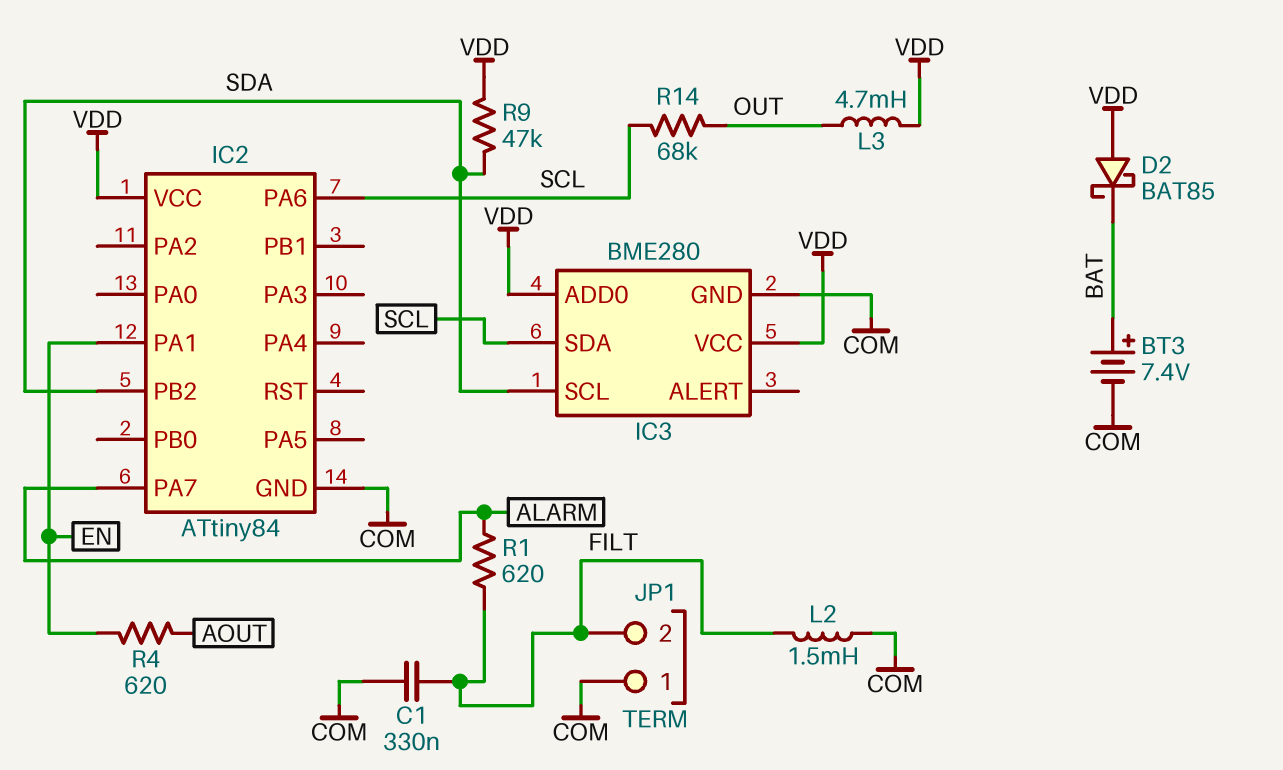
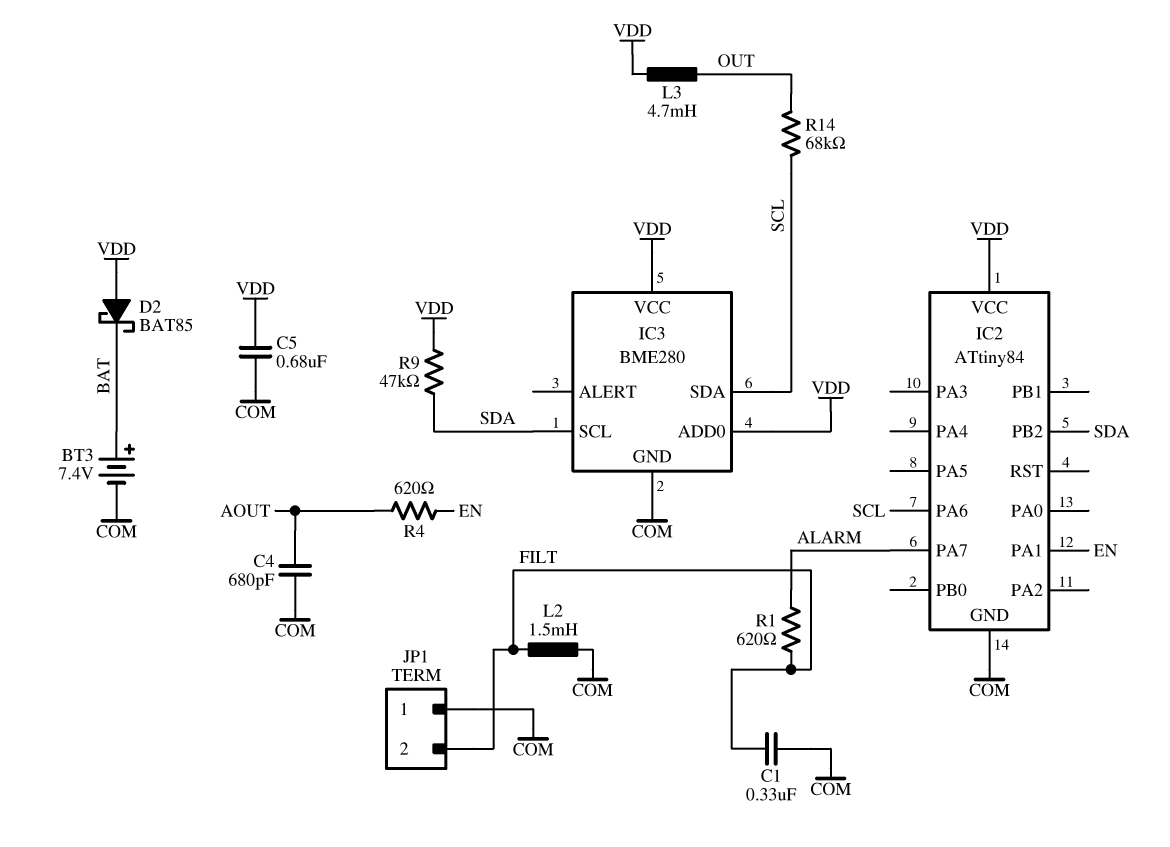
C4: none -> 680pF (AOUT, COM)
C5: none -> 680nF (COM, VDD)

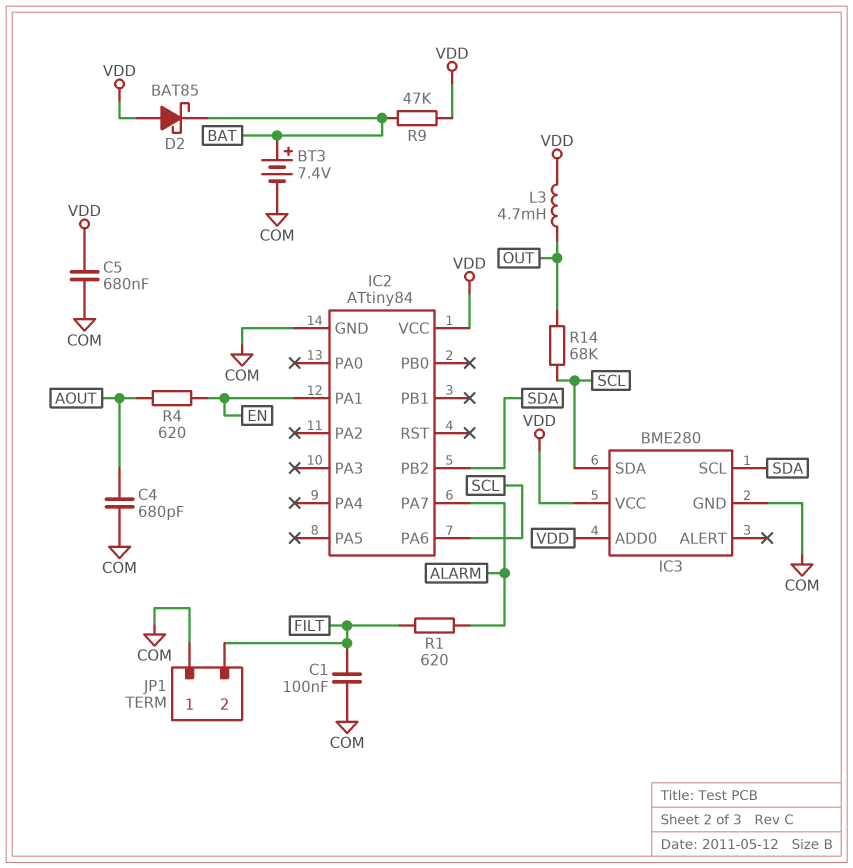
C1: 330nF (COM, FILT) -> 100nF (COM, FILT)
L2: 1.5mH (COM, FILT) -> none
R9: 47k (SDA, VDD) -> 47k (BAT, VDD)

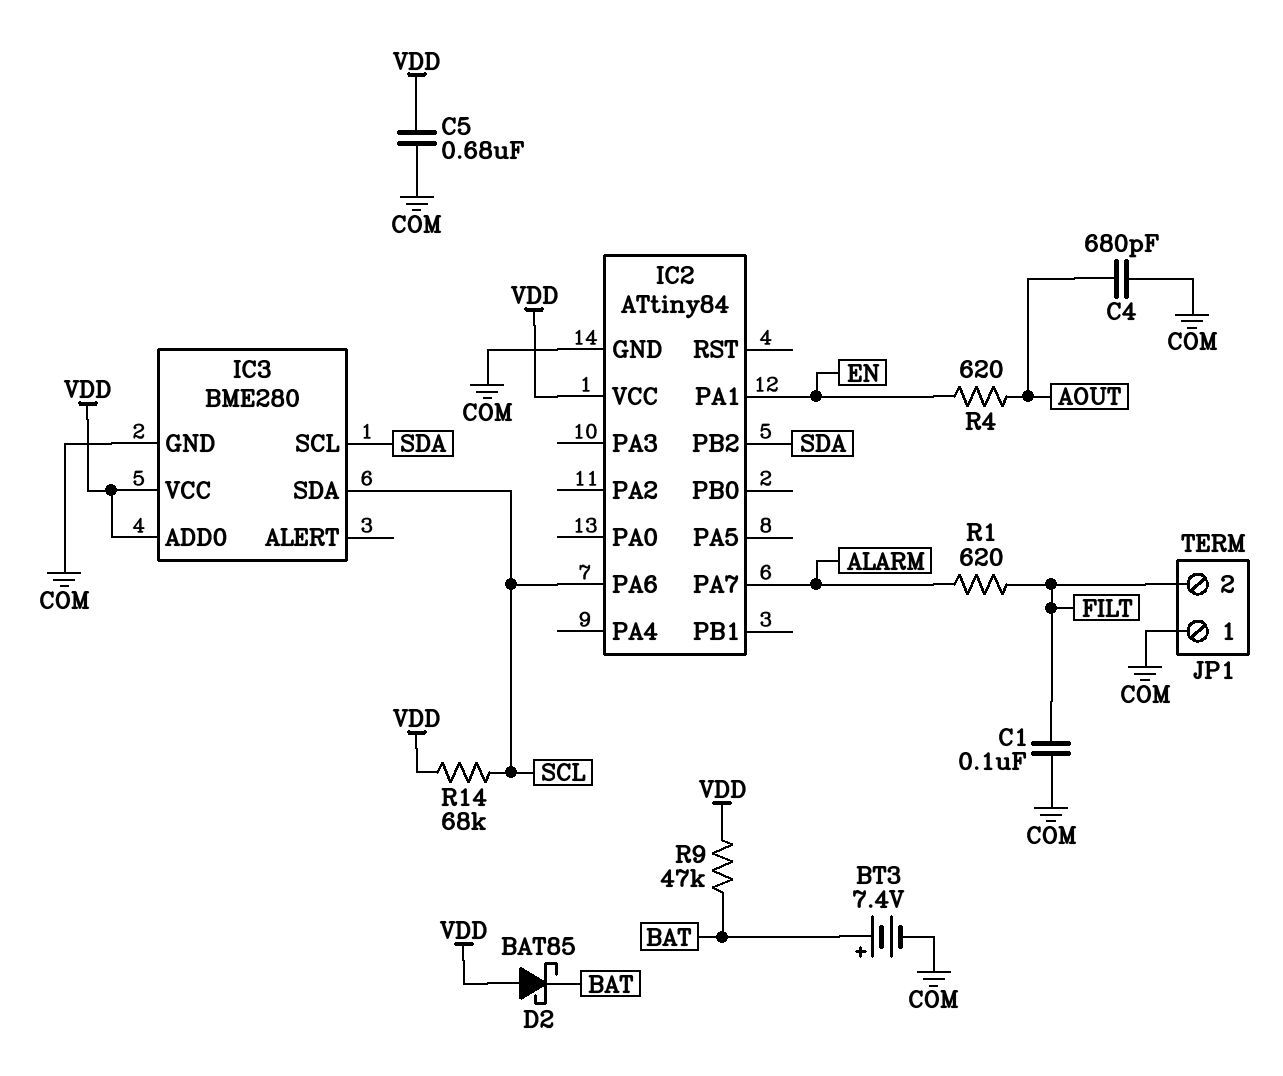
L3: 4.7mH (OUT, VDD) -> none
R14: 68k (OUT, SCL) -> 68k (SCL, VDD)

